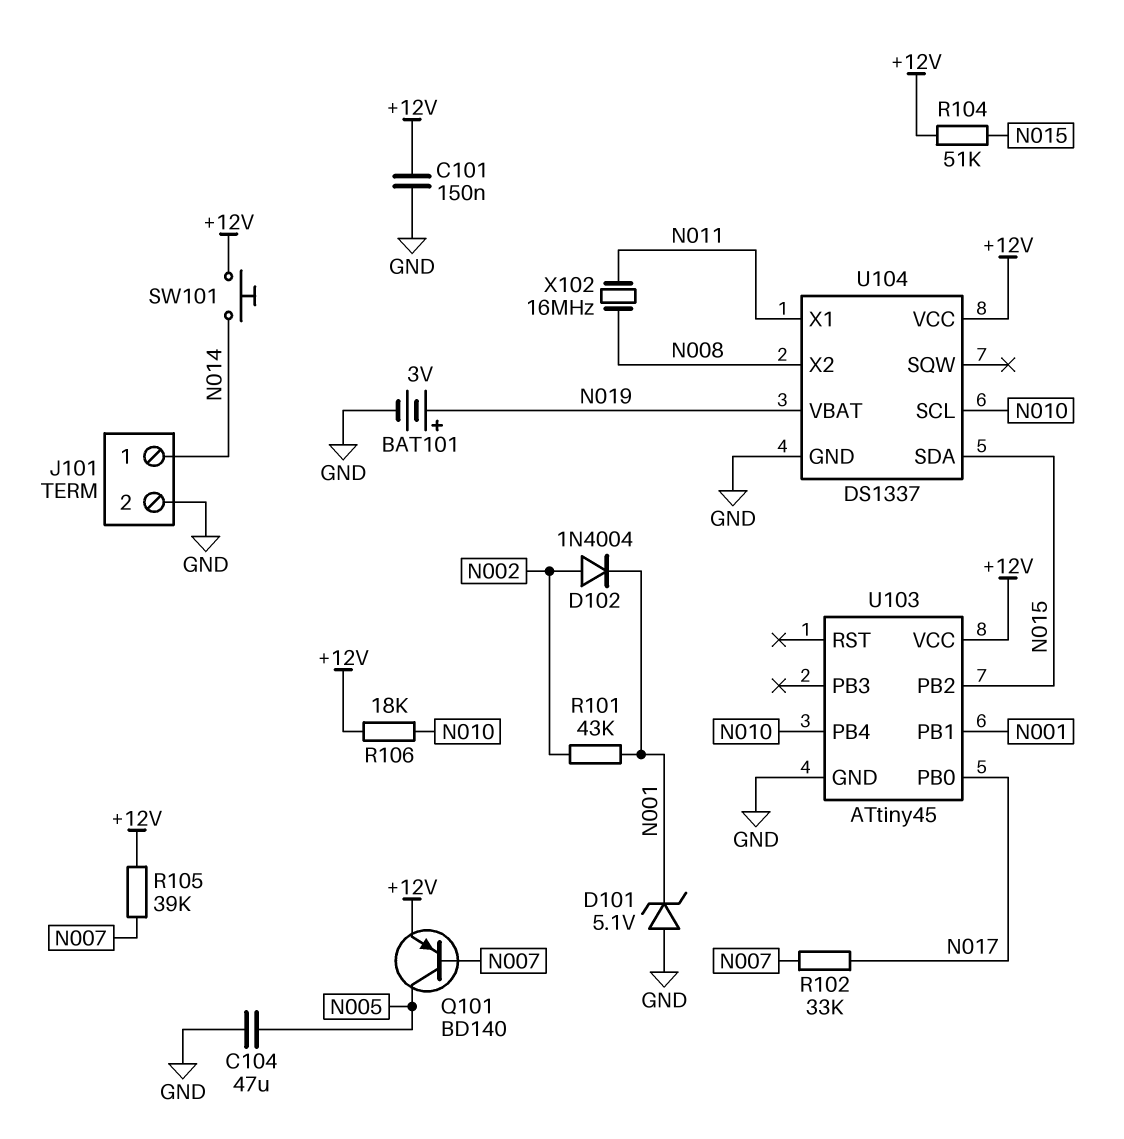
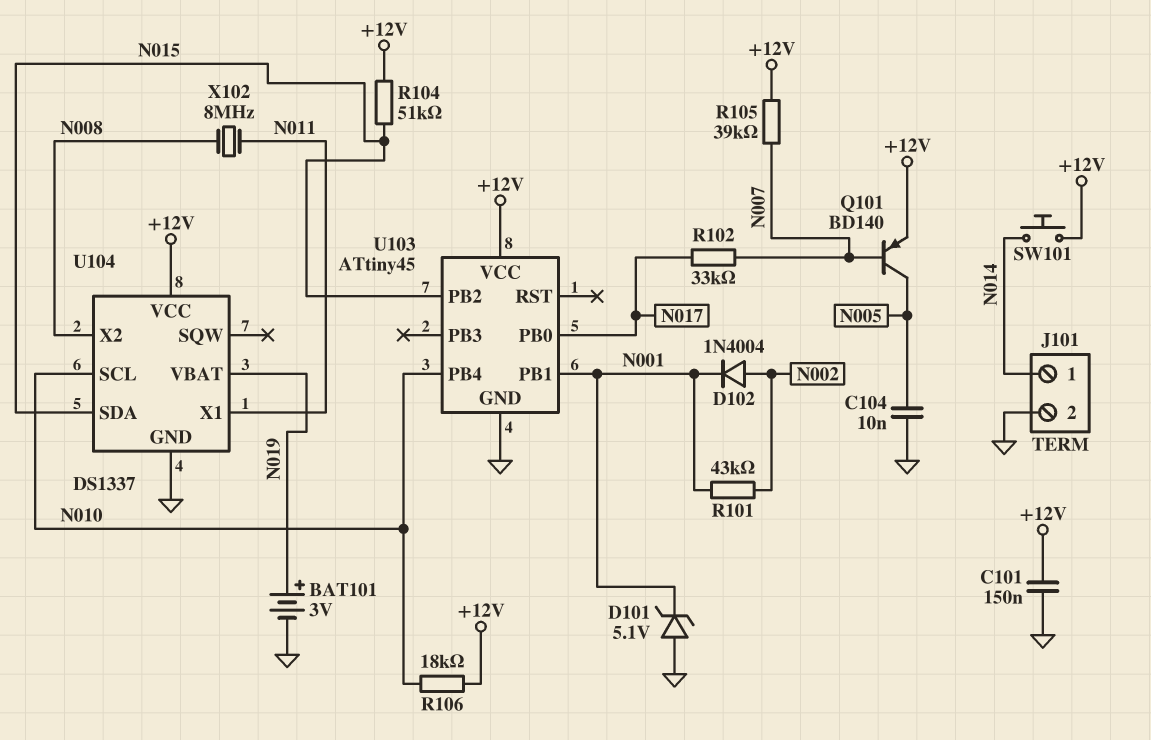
C104: 47uF (GND, N005) -> 10nF (GND, N005)
X102: 16MHz (N008, N011) -> 8MHz (N008, N011)

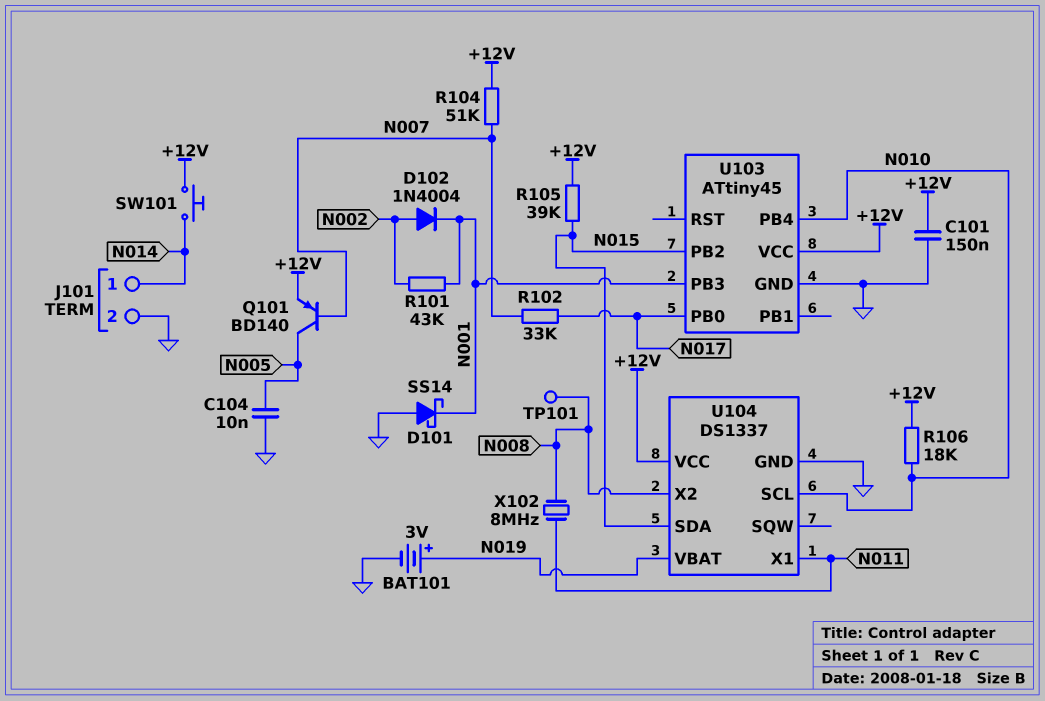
D101: zener 5.1V (A GND, K N001) -> schottky SS14 (A GND, K N001)
R104: 51k (+12V, N015) -> 51k (+12V, N007)
R105: 39k (+12V, N007) -> 39k (+12V, N015)
TP101: none -> test point (N008)
U103 pin PB1: N001 -> none
U103 pin PB3: none -> N001

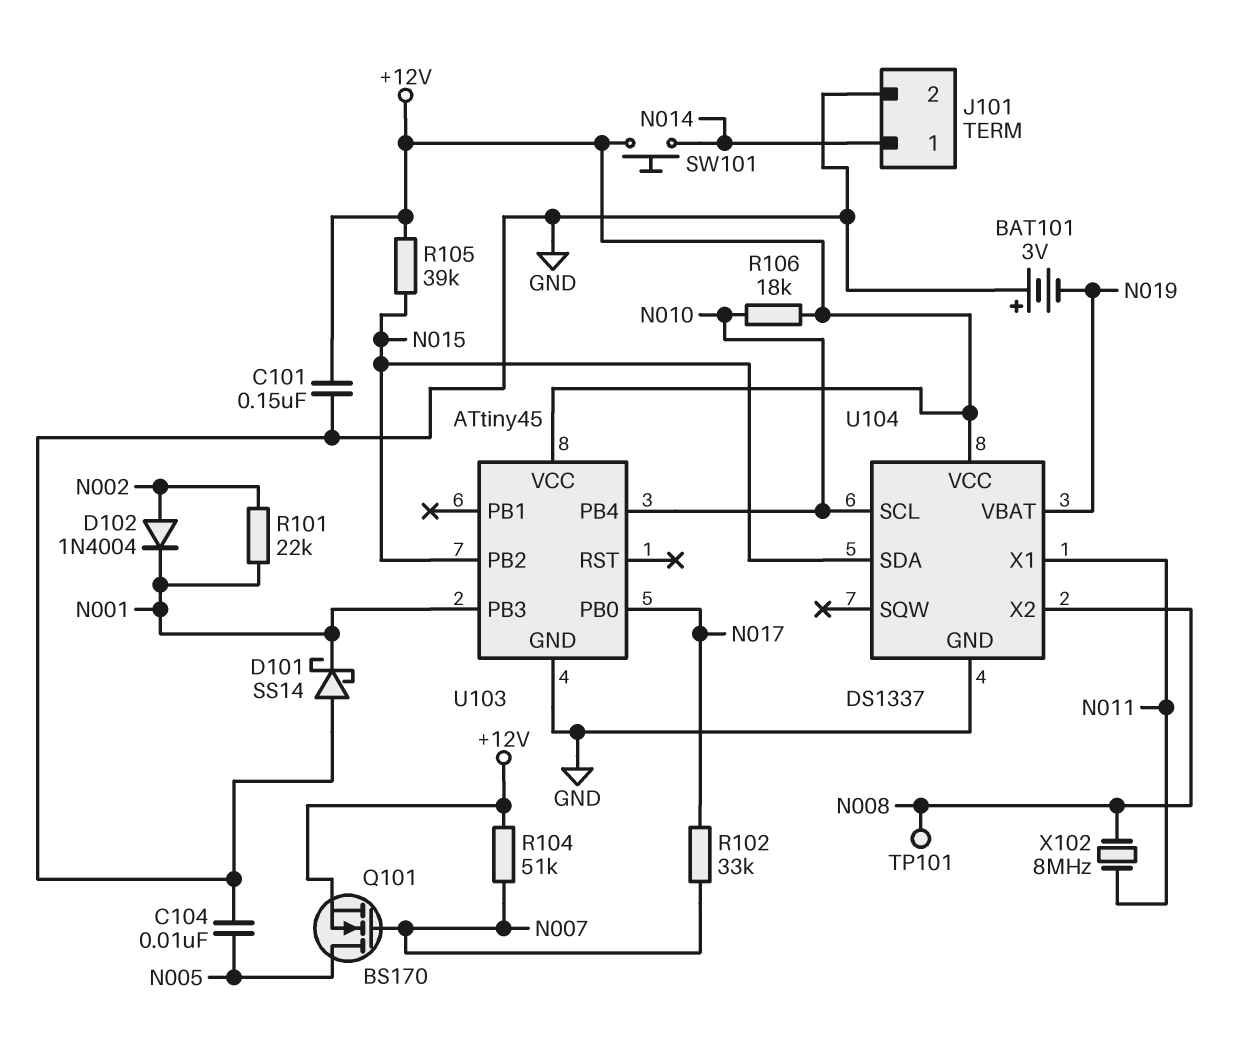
BAT101: 3V (plus N019, minus GND) -> 3V (plus GND, minus N019)
Q101: PNP BD140 (B N007, C N005, E +12V) -> NMOS BS170 (G N007, D N005, S +12V)
R101: 43k (N001, N002) -> 22k (N001, N002)

